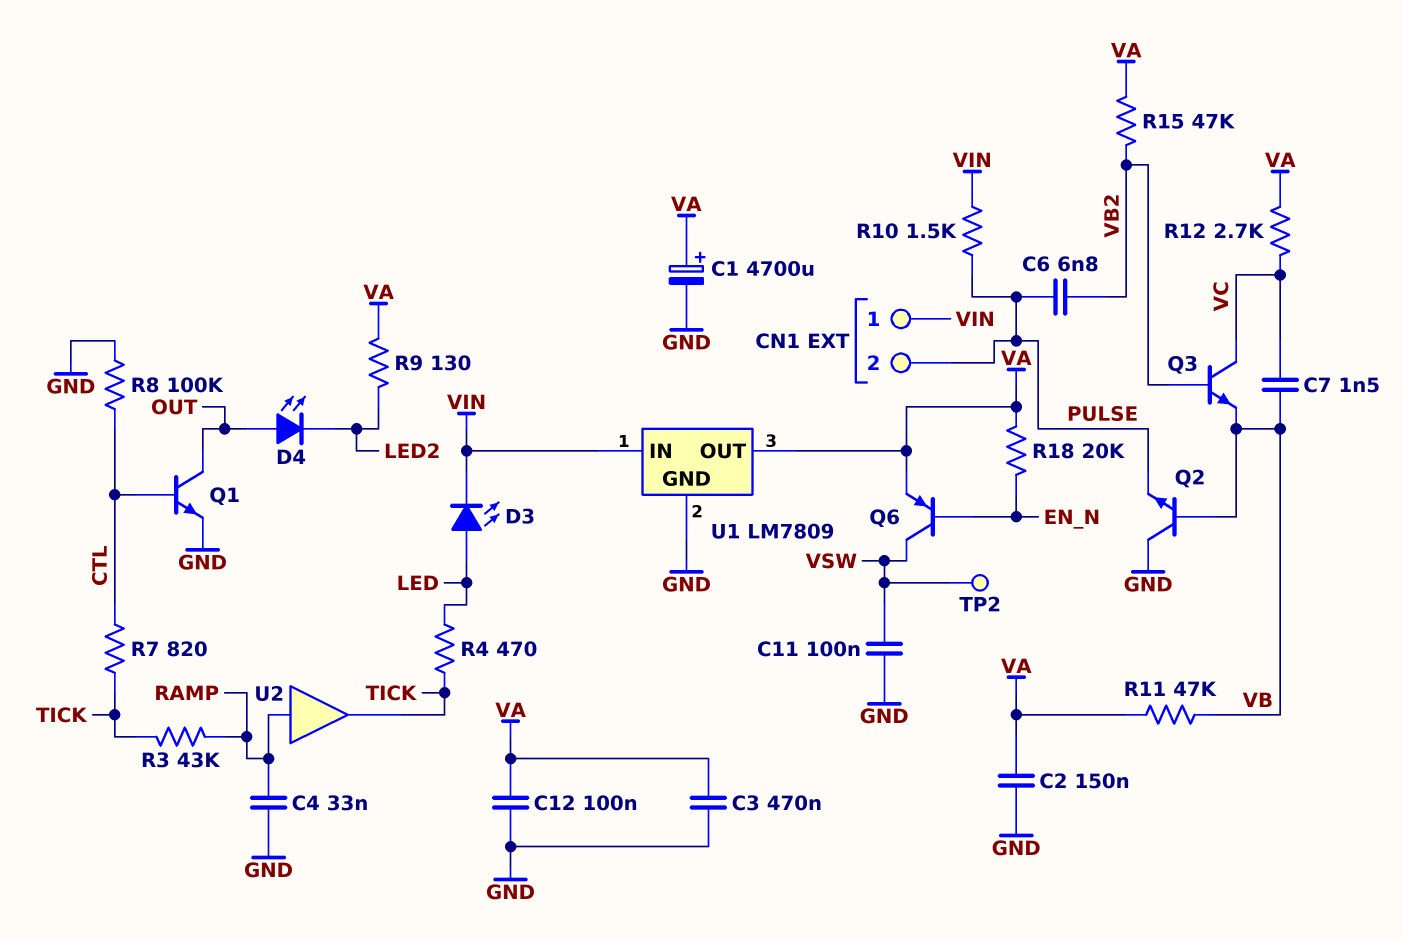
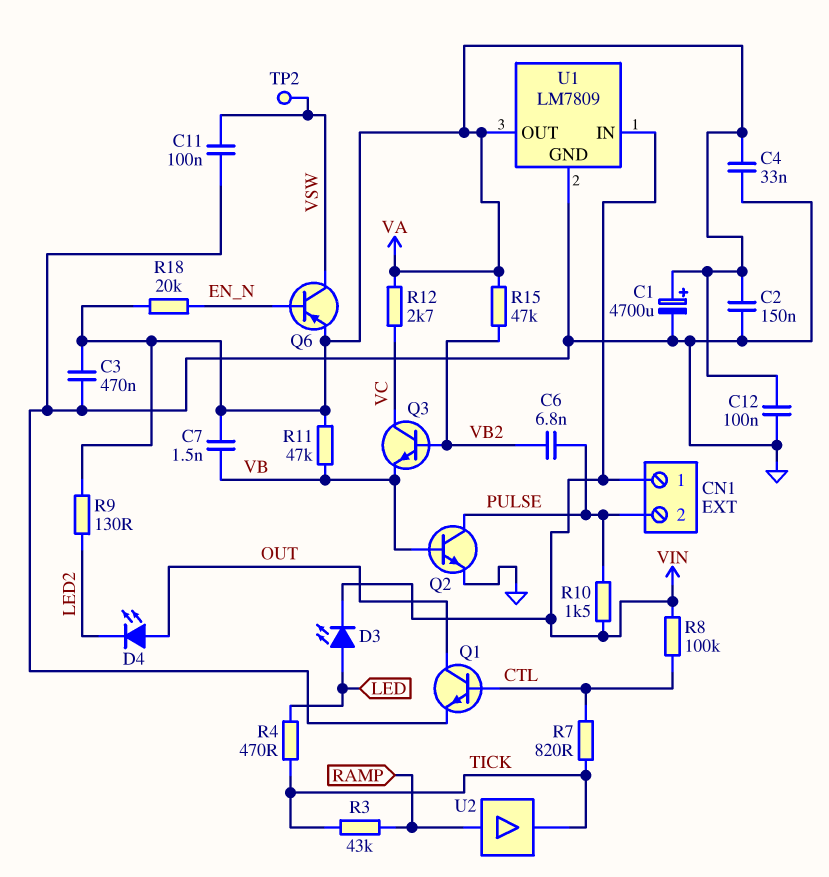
C4: 33nF (GND, RAMP) -> 33nF (GND, VA)
C7: 1.5nF (VB, VC) -> 1.5nF (VA, VB)
Q2: NPN (B VB, C GND, E PULSE) -> NPN (B VB, C PULSE, E GND)
R8: 100k (CTL, GND) -> 100k (CTL, VIN)

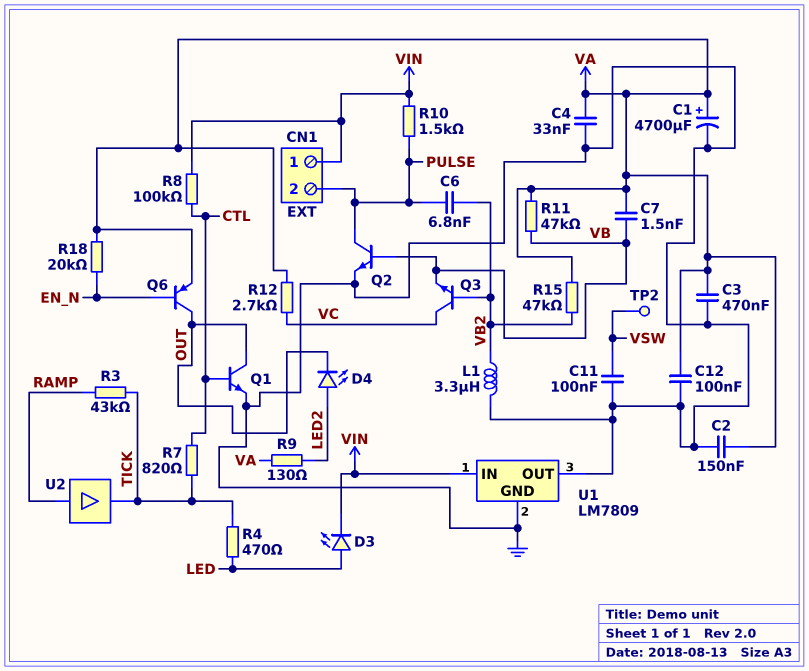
D4: LED (A OUT, K LED2) -> LED (A LED2, K OUT)
L1: none -> 3.3uH (GND, VB2)
Q6: PNP (B EN_N, C VSW, E VA) -> PNP (B EN_N, C OUT, E VA)
U1 pin OUT: VA -> GND

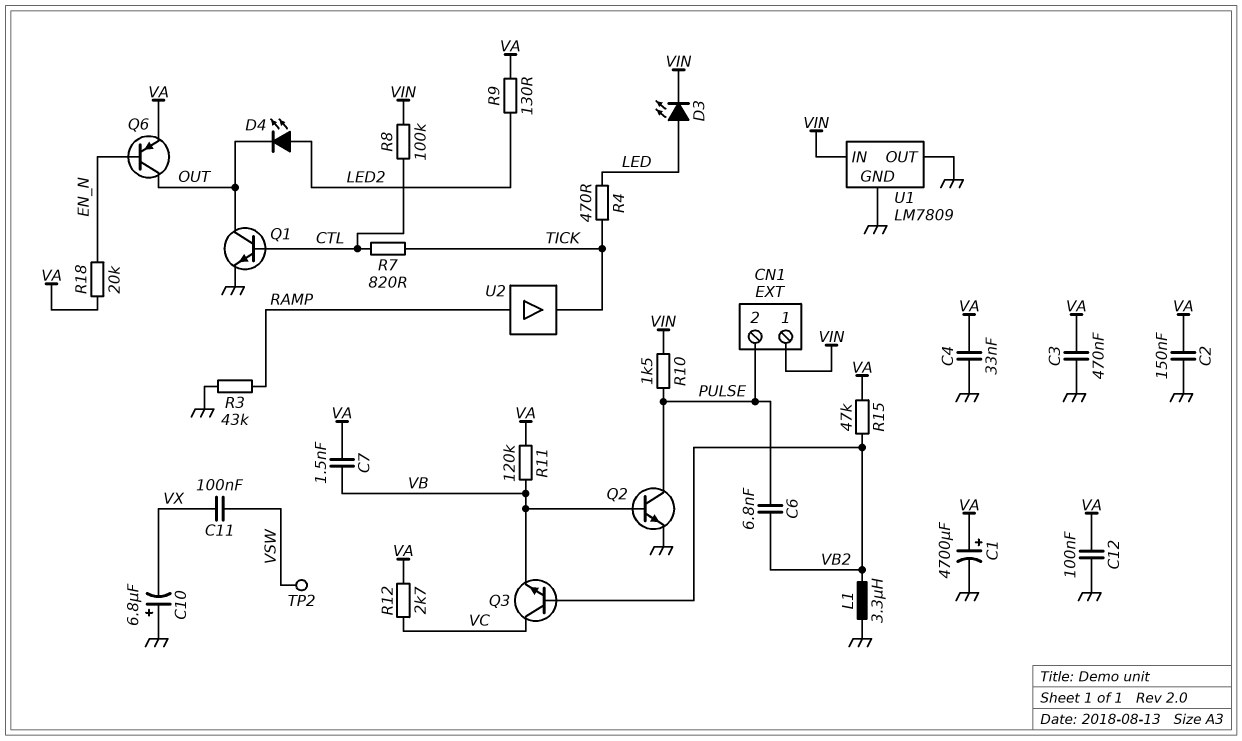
C10: none -> 6.8uF (plus GND, minus VX)
C11: 100nF (GND, VSW) -> 100nF (VSW, VX)
R3: 43k (RAMP, TICK) -> 43k (GND, RAMP)
R11: 47k (VA, VB) -> 120k (VA, VB)

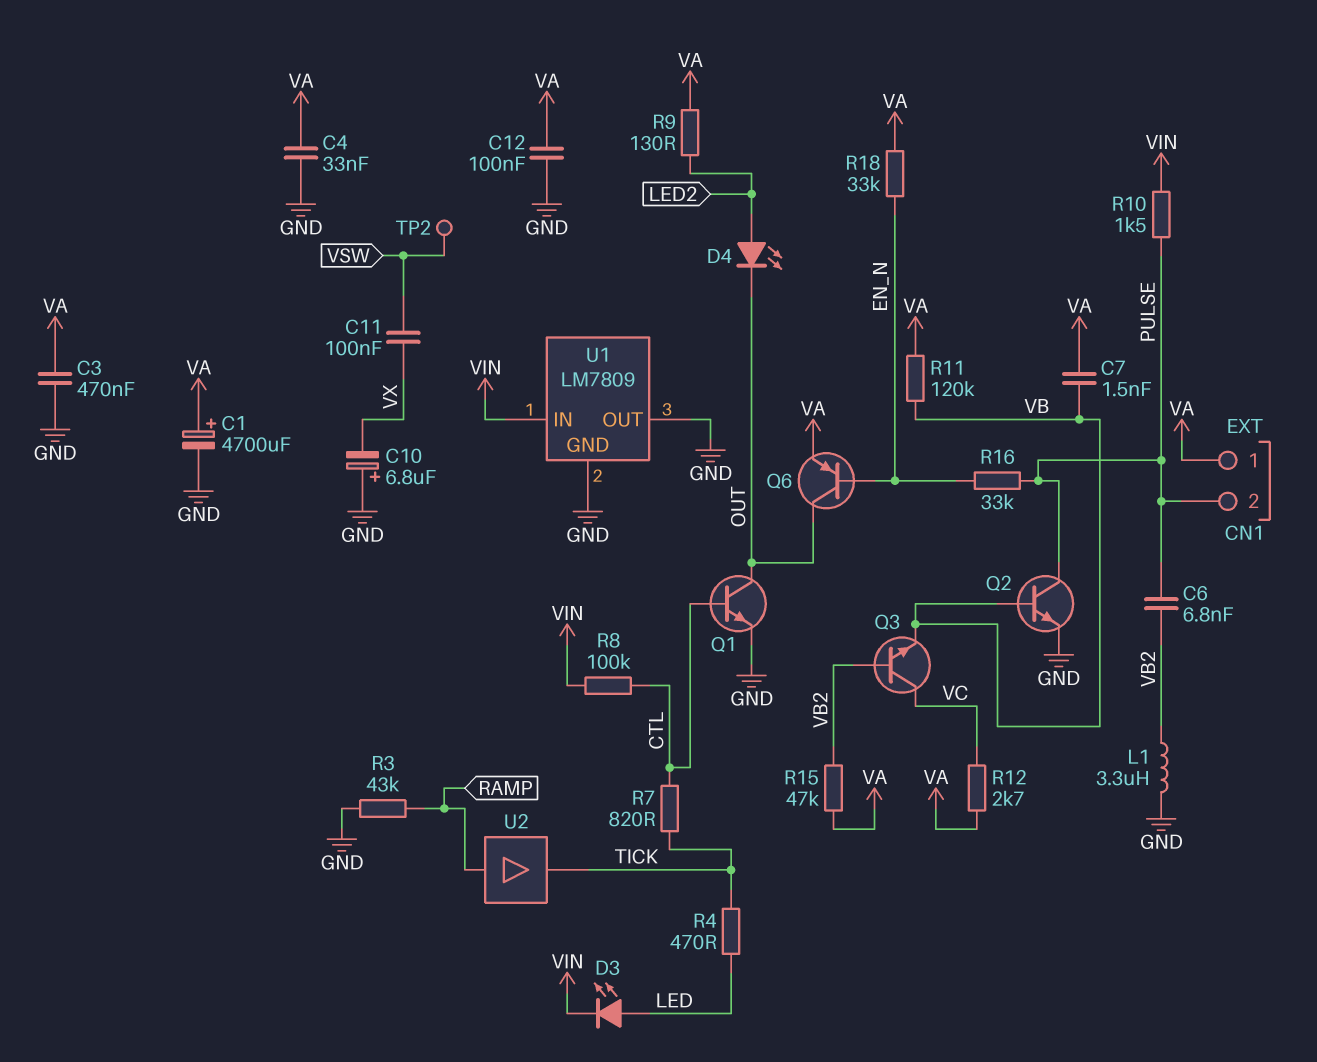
C2: 150nF (GND, VA) -> none
CN1 pin 1: VIN -> VA
R16: none -> 33k (EN_N, PULSE)
R18: 20k (EN_N, VA) -> 33k (EN_N, VA)

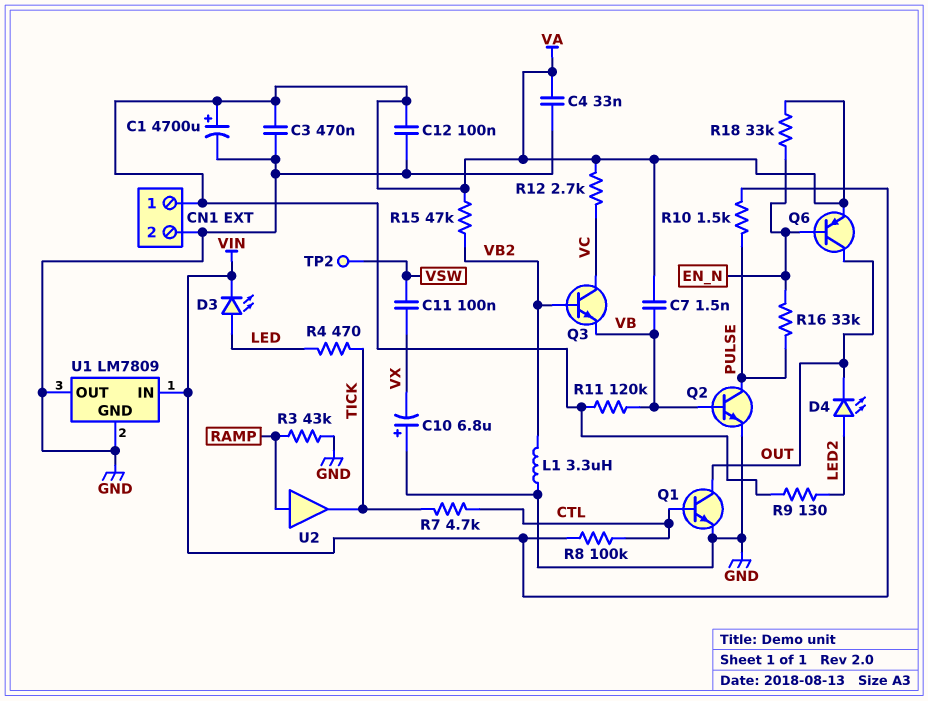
C6: 6.8nF (PULSE, VB2) -> none
CN1 pin 2: PULSE -> GND
R7: 820 (CTL, TICK) -> 4.7k (CTL, TICK)

